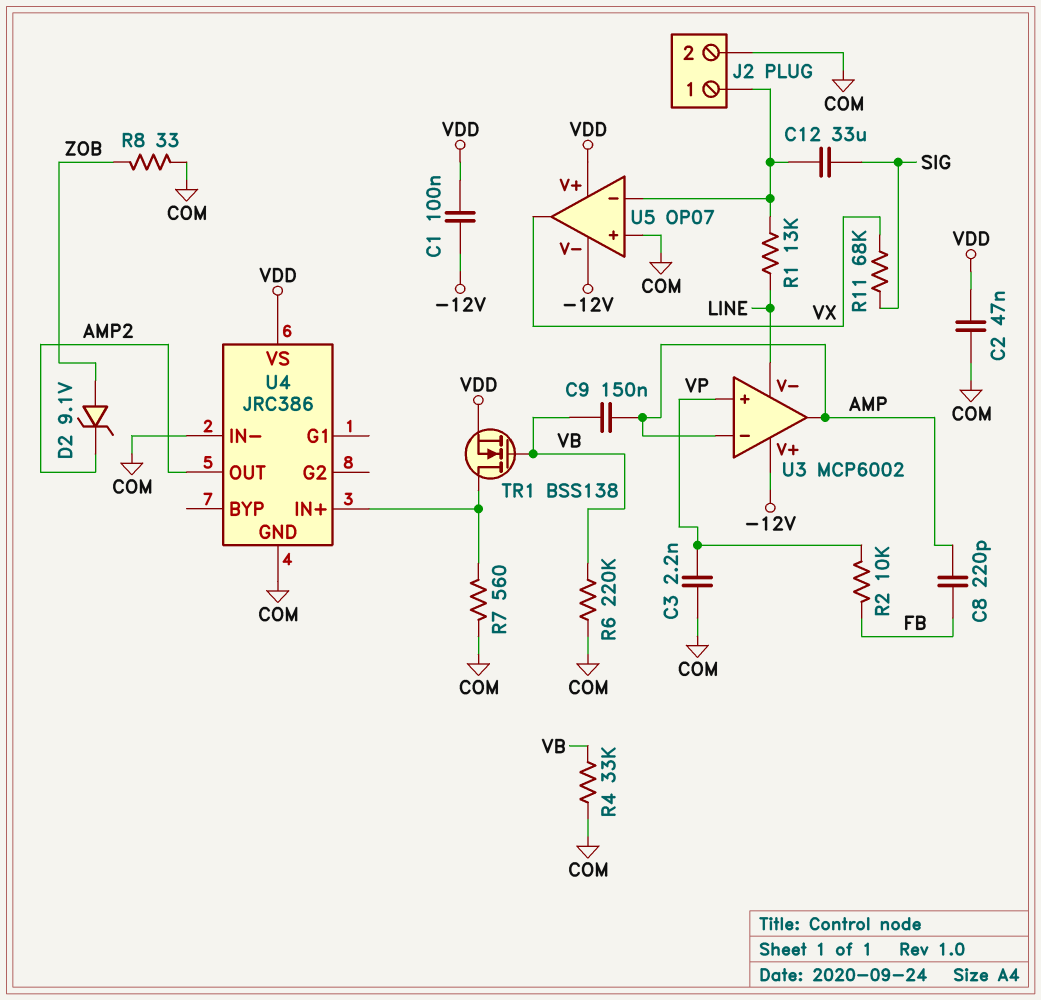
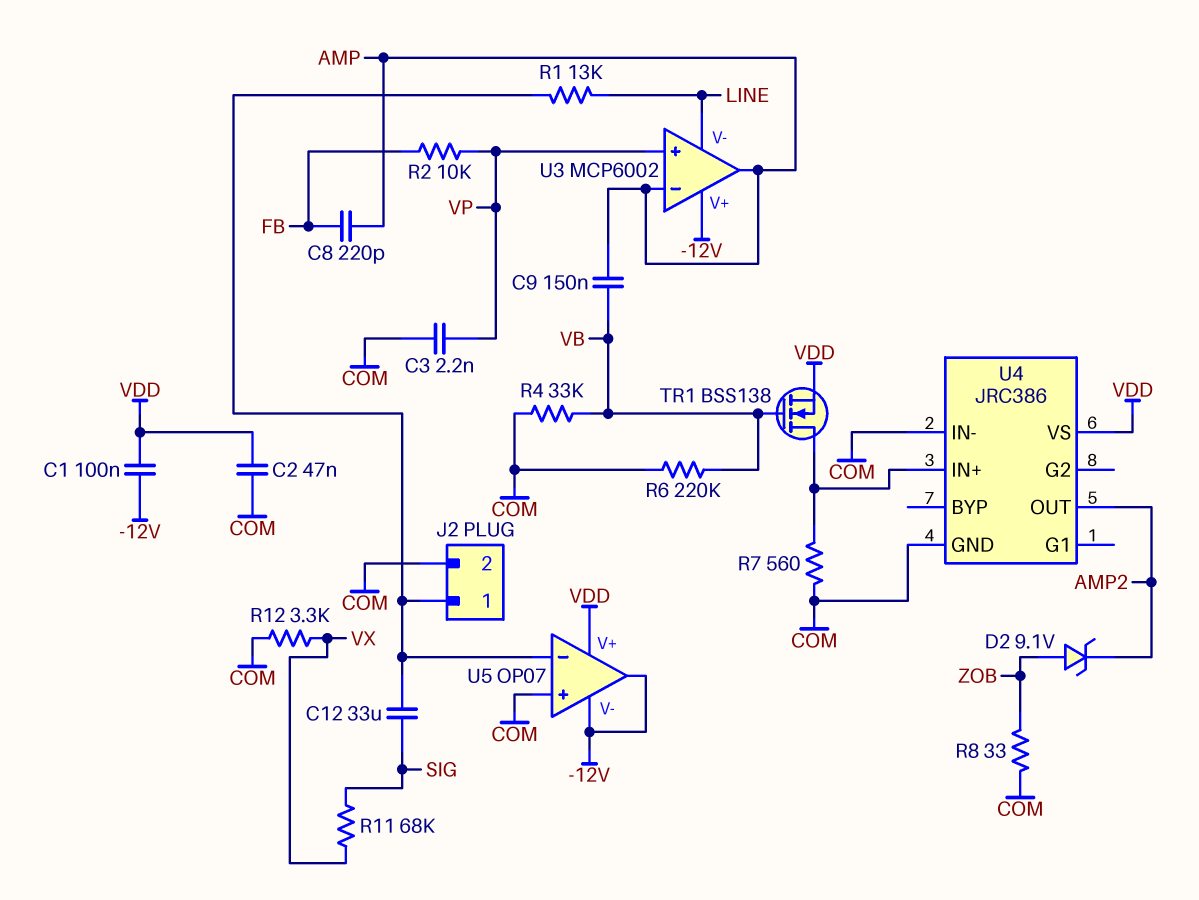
R12: none -> 3.3k (COM, VX)
U5 pin out: VX -> -12V

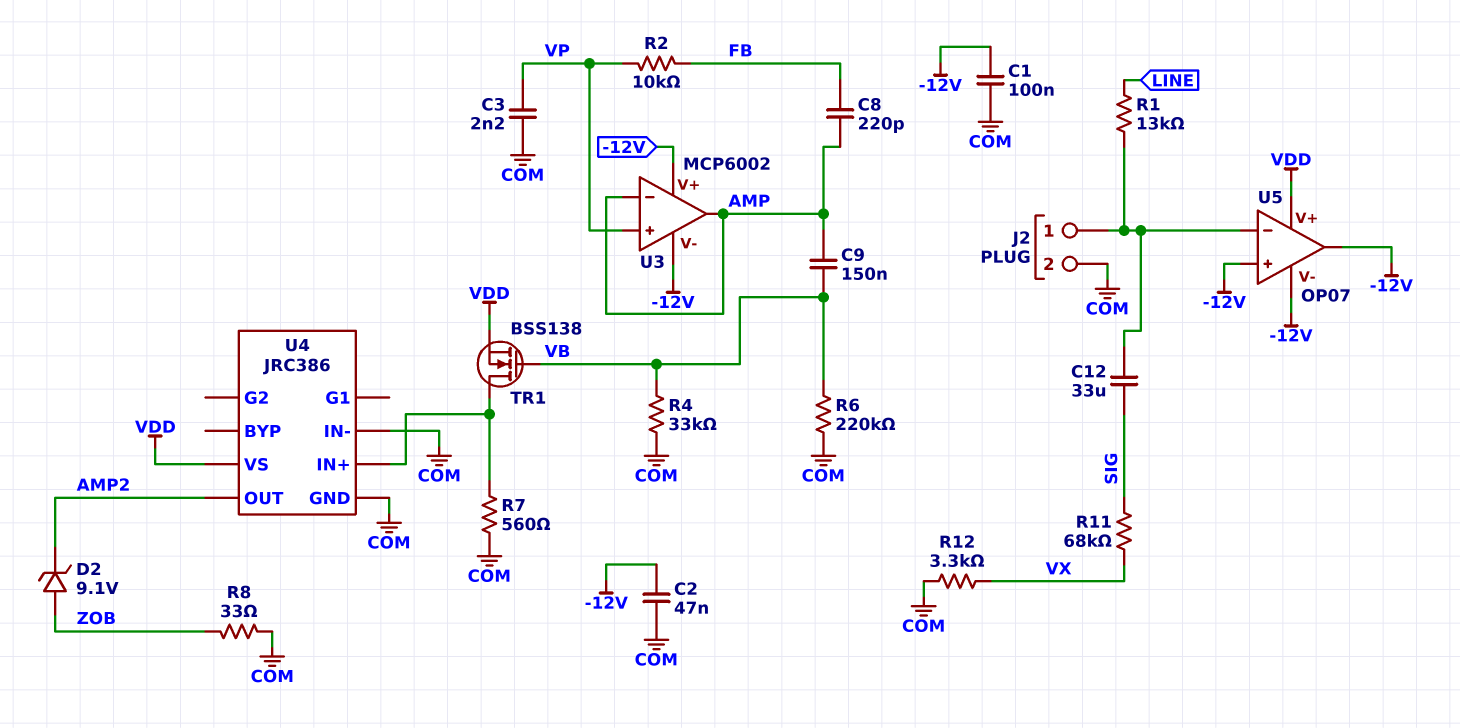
C1: 100nF (-12V, VDD) -> 100nF (-12V, COM)
C2: 47nF (COM, VDD) -> 47nF (-12V, COM)
U3 pin V-: LINE -> -12V
U5 pin in+: COM -> -12V

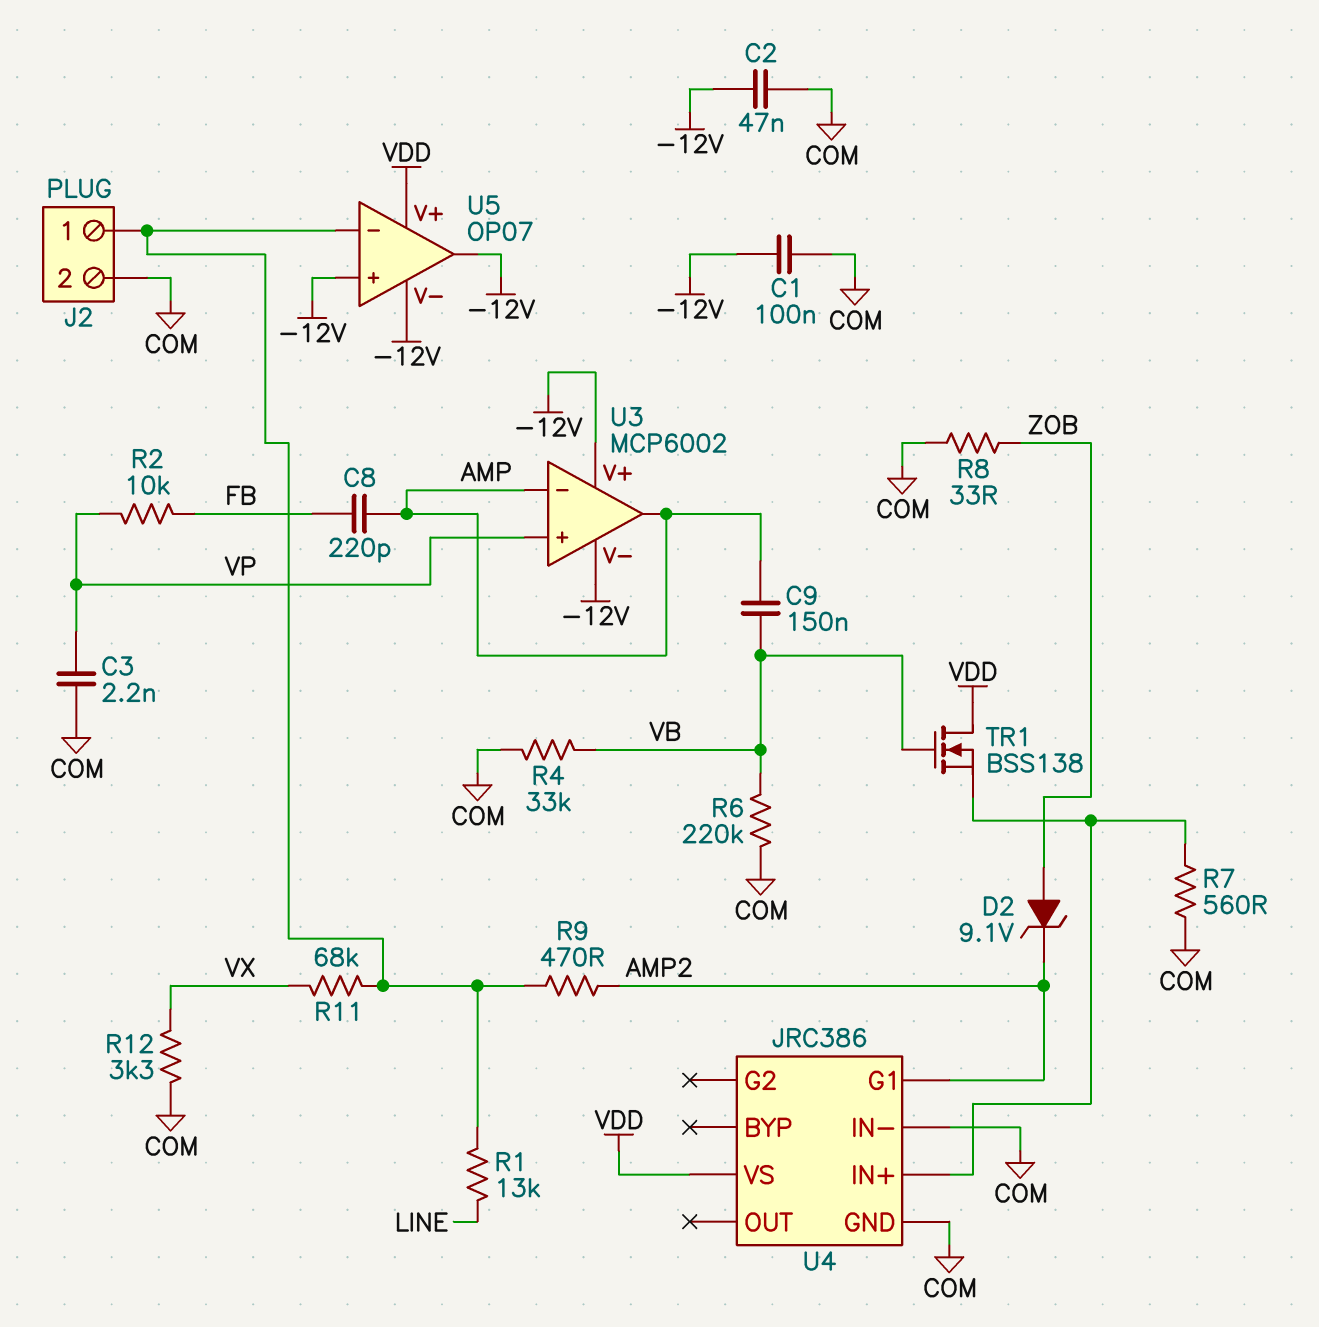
C12: 33uF (J2/1, SIG) -> none
R9: none -> 470 (AMP2, J2/1)
R11: 68k (SIG, VX) -> 68k (J2/1, VX)
TR1: NMOS BSS138 (G VB, D U4/IN+, S VDD) -> NMOS BSS138 (G VB, D VDD, S U4/IN+)
U4 pin G1: none -> AMP2
U4 pin OUT: AMP2 -> none

